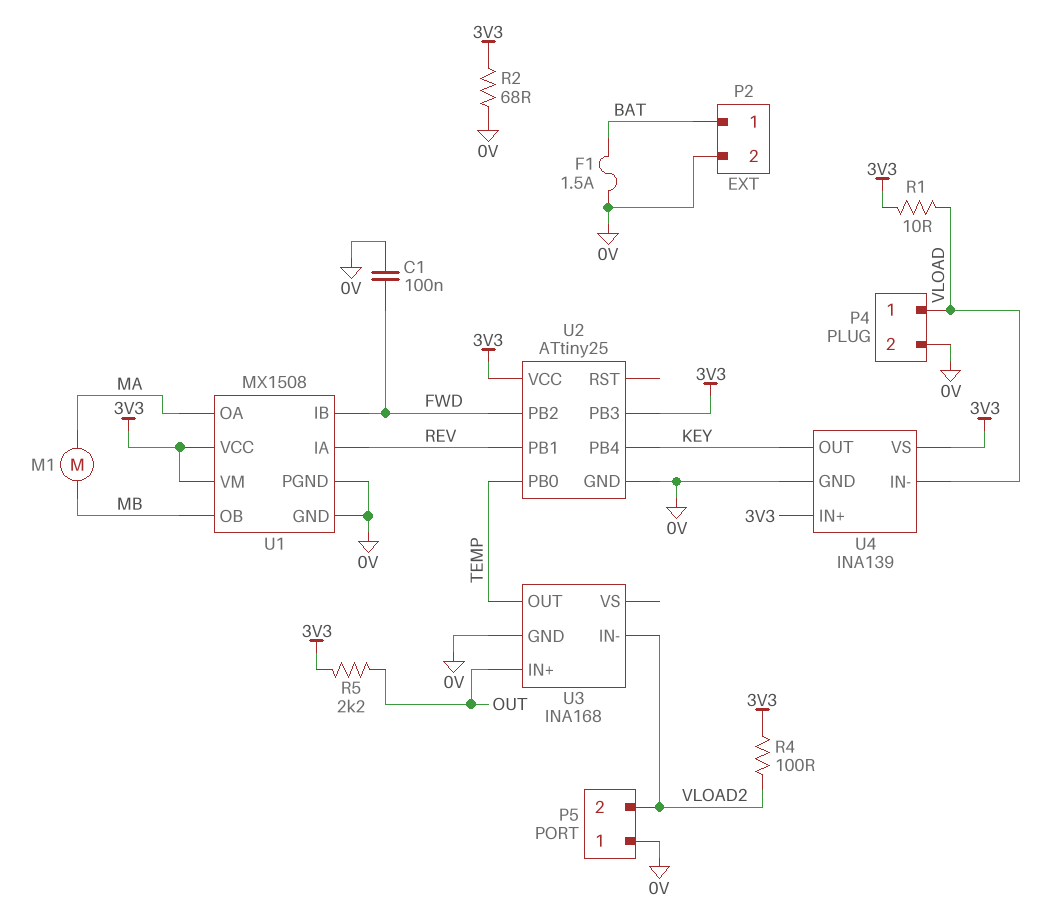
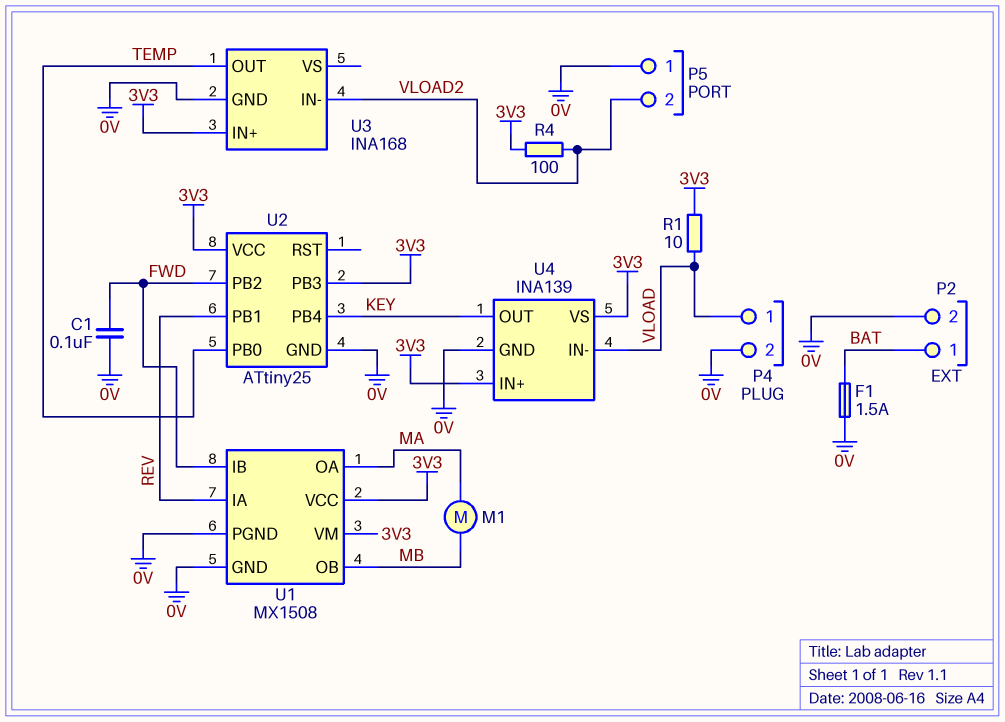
R2: 68 (0V, 3V3) -> none
R5: 2.2k (3V3, OUT) -> none
U3 pin IN+: OUT -> 3V3

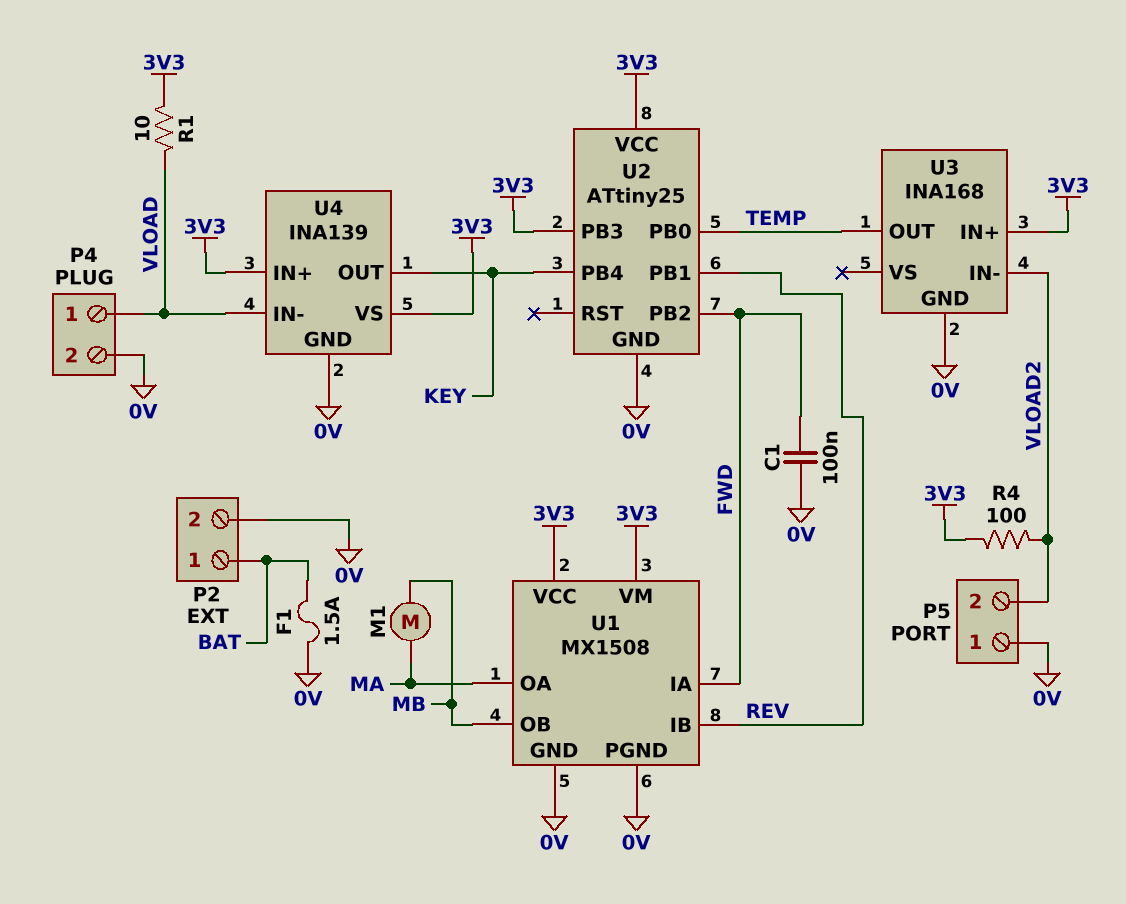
U1 pin IA: REV -> FWD
U1 pin IB: FWD -> REV

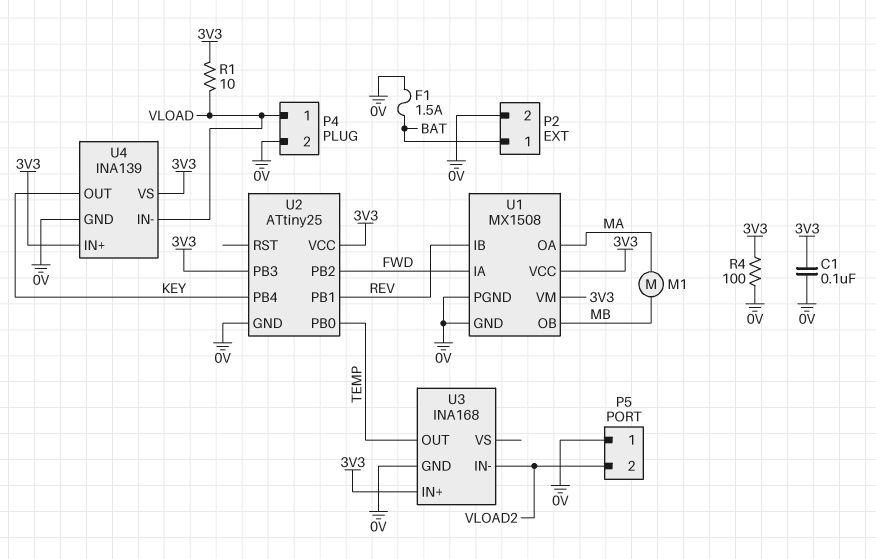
C1: 100nF (0V, FWD) -> 100nF (0V, 3V3)
R4: 100 (3V3, VLOAD2) -> 100 (0V, 3V3)

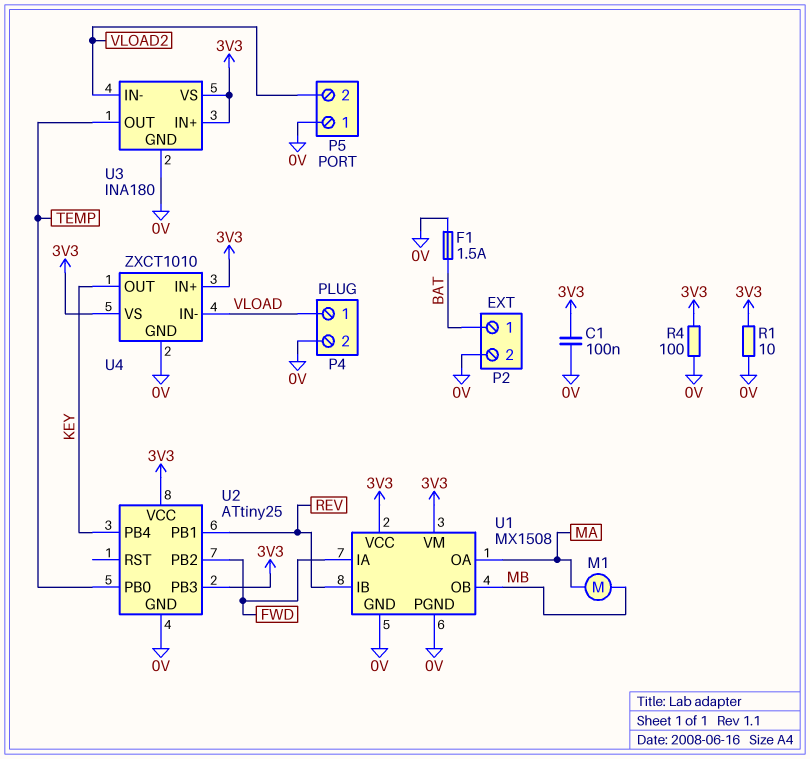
R1: 10 (3V3, VLOAD) -> 10 (0V, 3V3)
U3: INA168 -> INA180
U3 pin VS: none -> 3V3
U4: INA139 -> ZXCT1010

